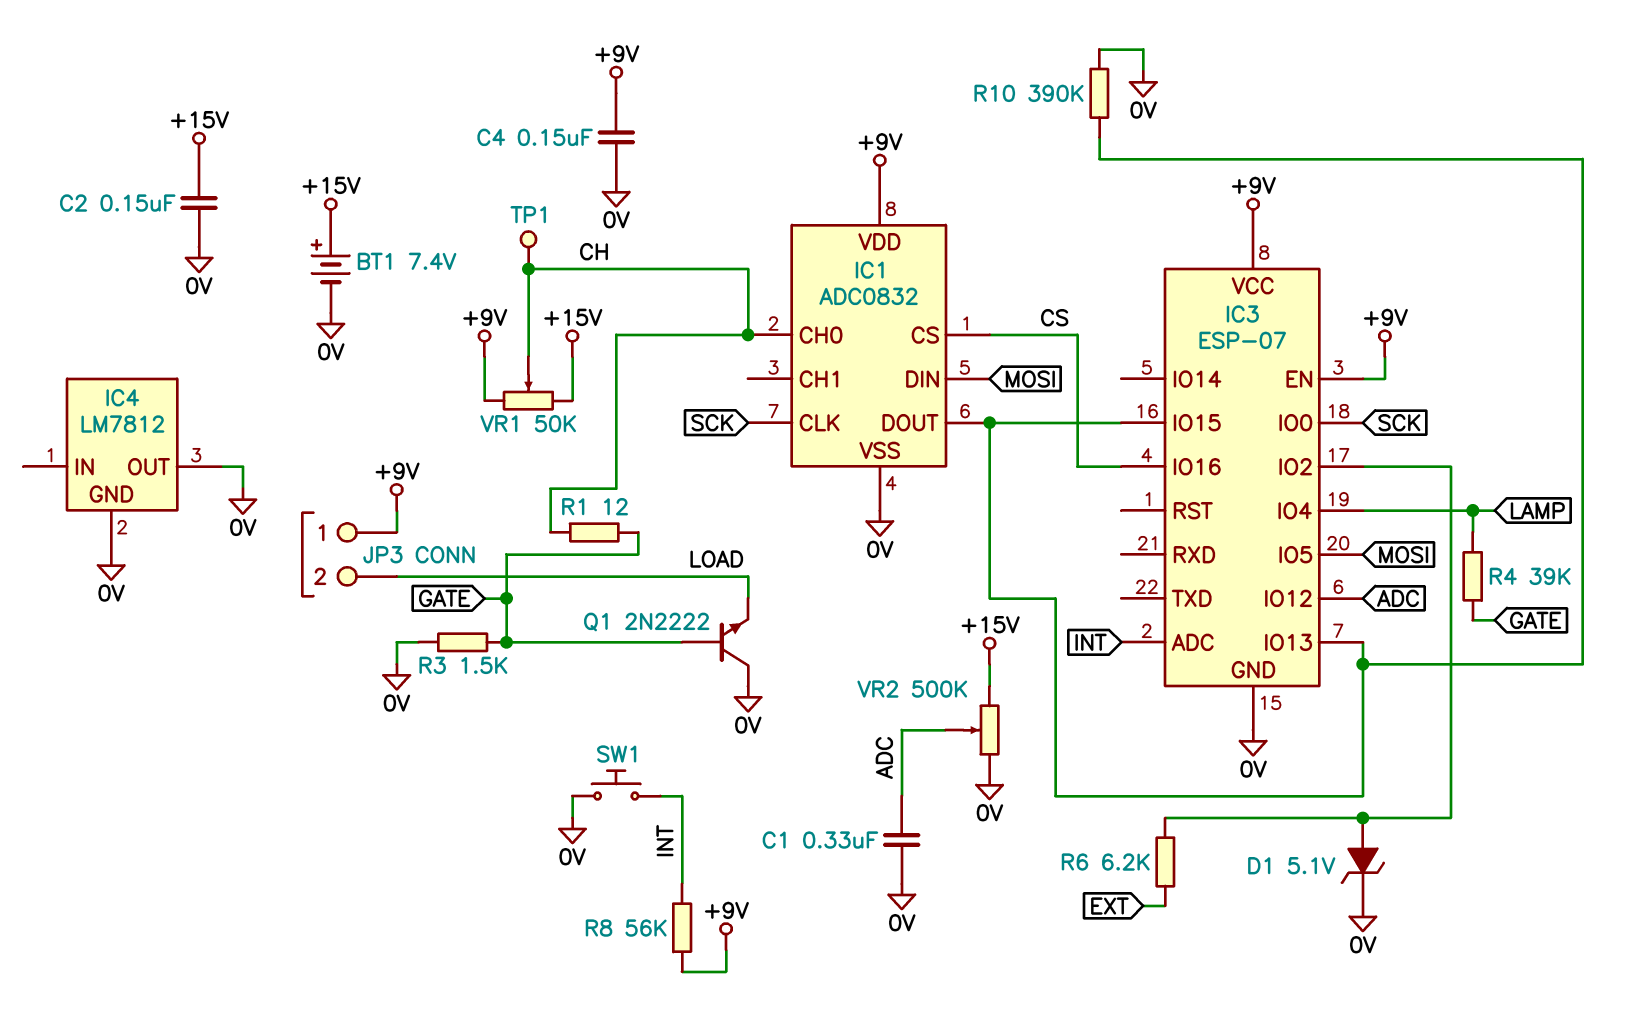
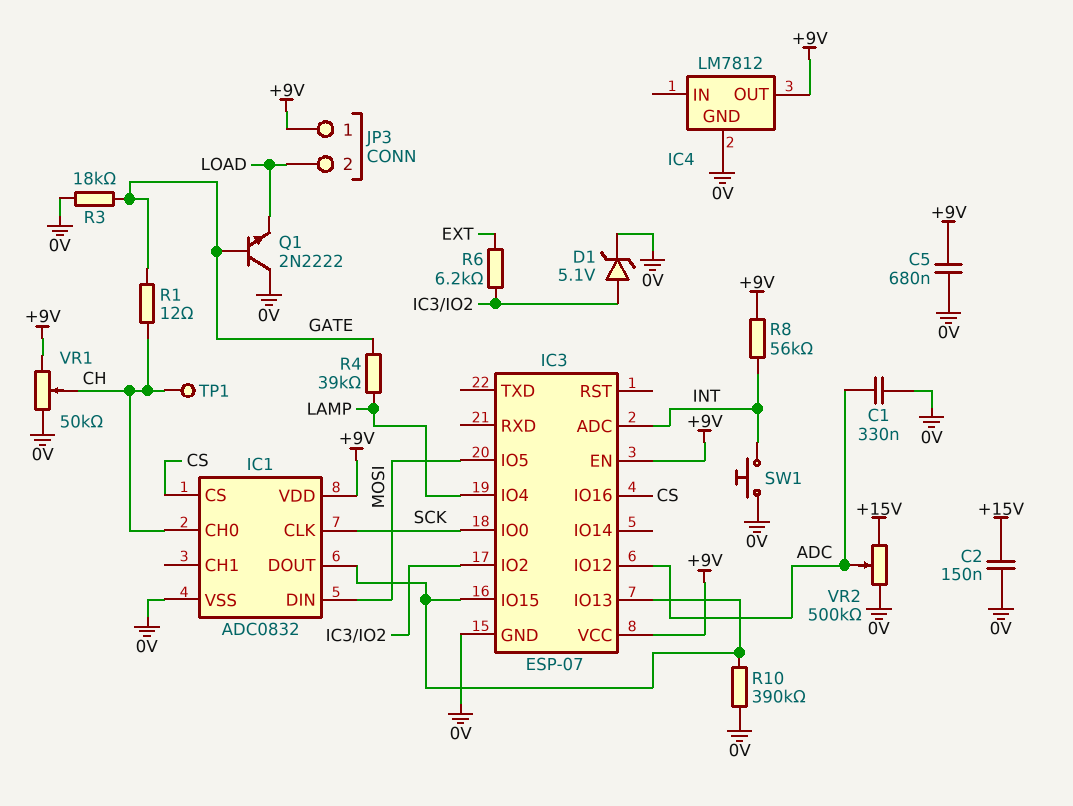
BT1: 7.4V (plus +15V, minus 0V) -> none
C4: 150nF (+9V, 0V) -> none
C5: none -> 680nF (+9V, 0V)
IC4 pin OUT: 0V -> +9V
R3: 1.5k (0V, GATE) -> 18k (0V, GATE)
VR1: 50k (+9V, +15V, wiper CH) -> 50k (+9V, 0V, wiper CH)

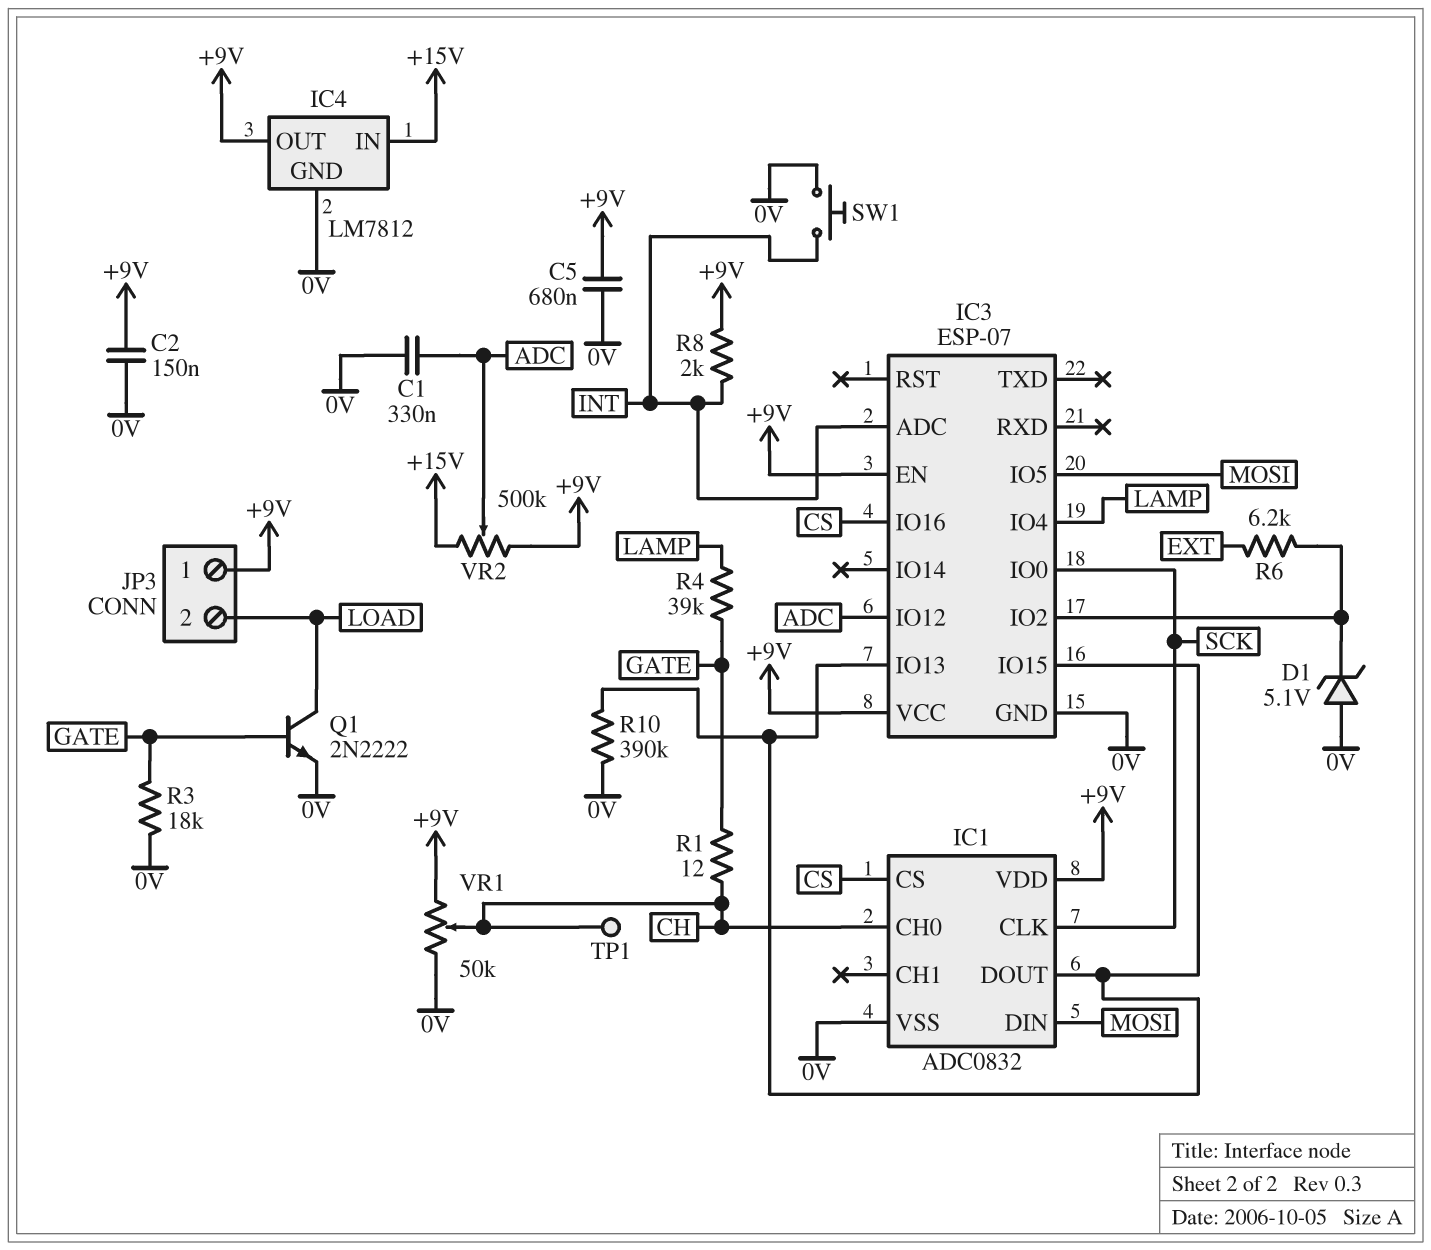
C2: 150nF (+15V, 0V) -> 150nF (+9V, 0V)
D1: zener 5.1V (A IC3/IO2, K 0V) -> zener 5.1V (A 0V, K IC3/IO2)
IC4 pin IN: none -> +15V
Q1: NPN 2N2222 (B GATE, C 0V, E LOAD) -> NPN 2N2222 (B GATE, C LOAD, E 0V)
R8: 56k (+9V, INT) -> 2k (+9V, INT)
VR2: 500k (+15V, 0V, wiper ADC) -> 500k (+9V, +15V, wiper ADC)

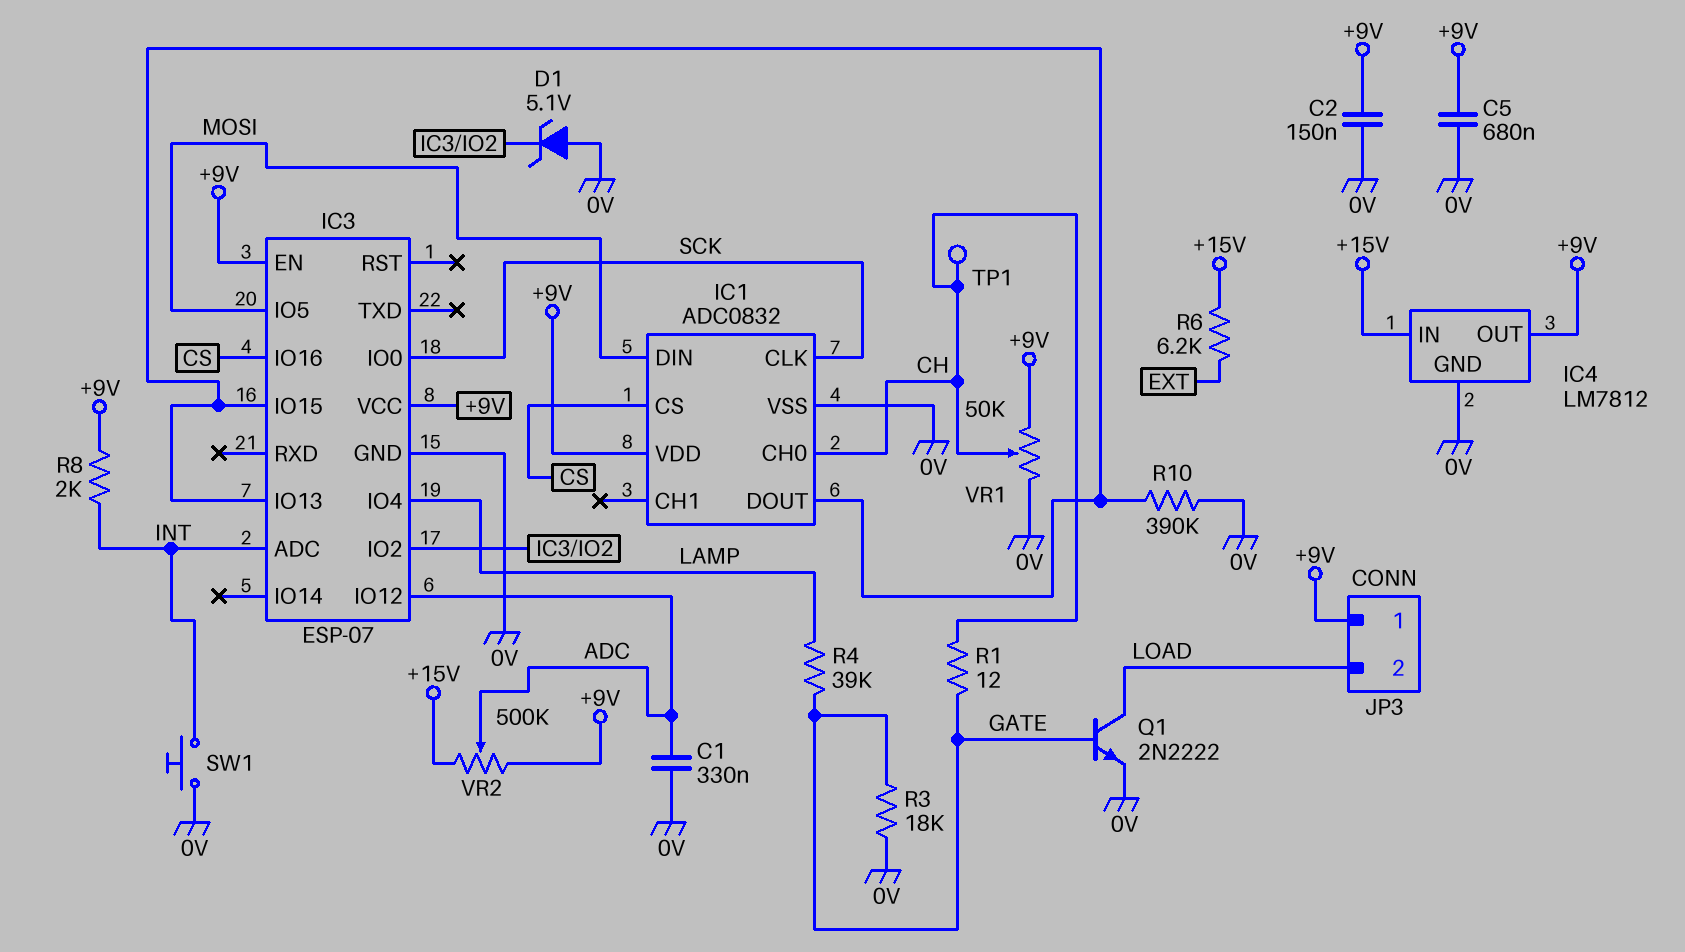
R6: 6.2k (EXT, IC3/IO2) -> 6.2k (+15V, EXT)

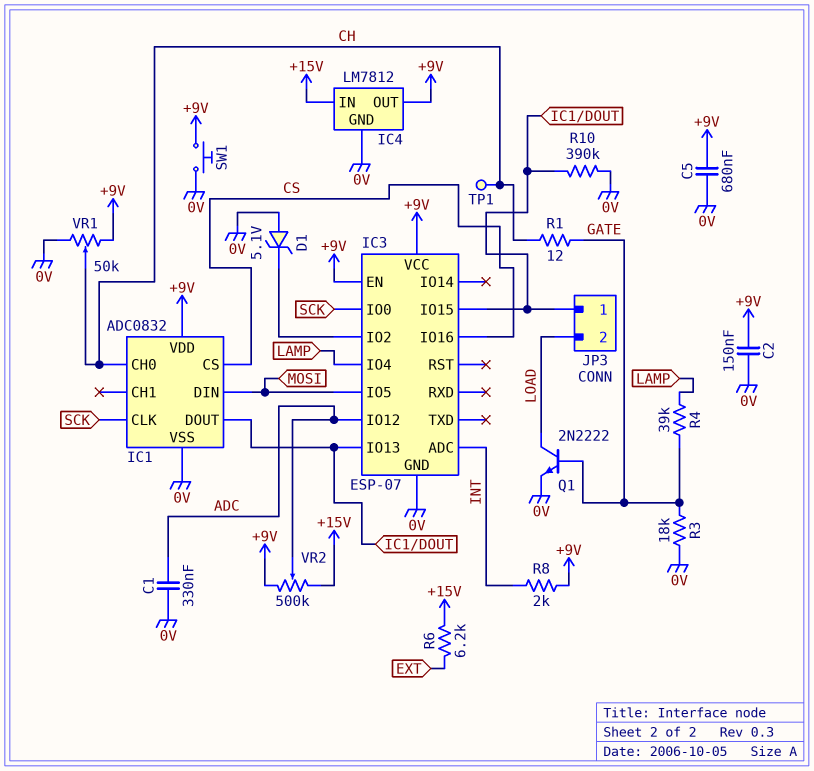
JP3 pin 1: +9V -> IC1/DOUT
SW1: button (0V, INT) -> button (+9V, 0V)

